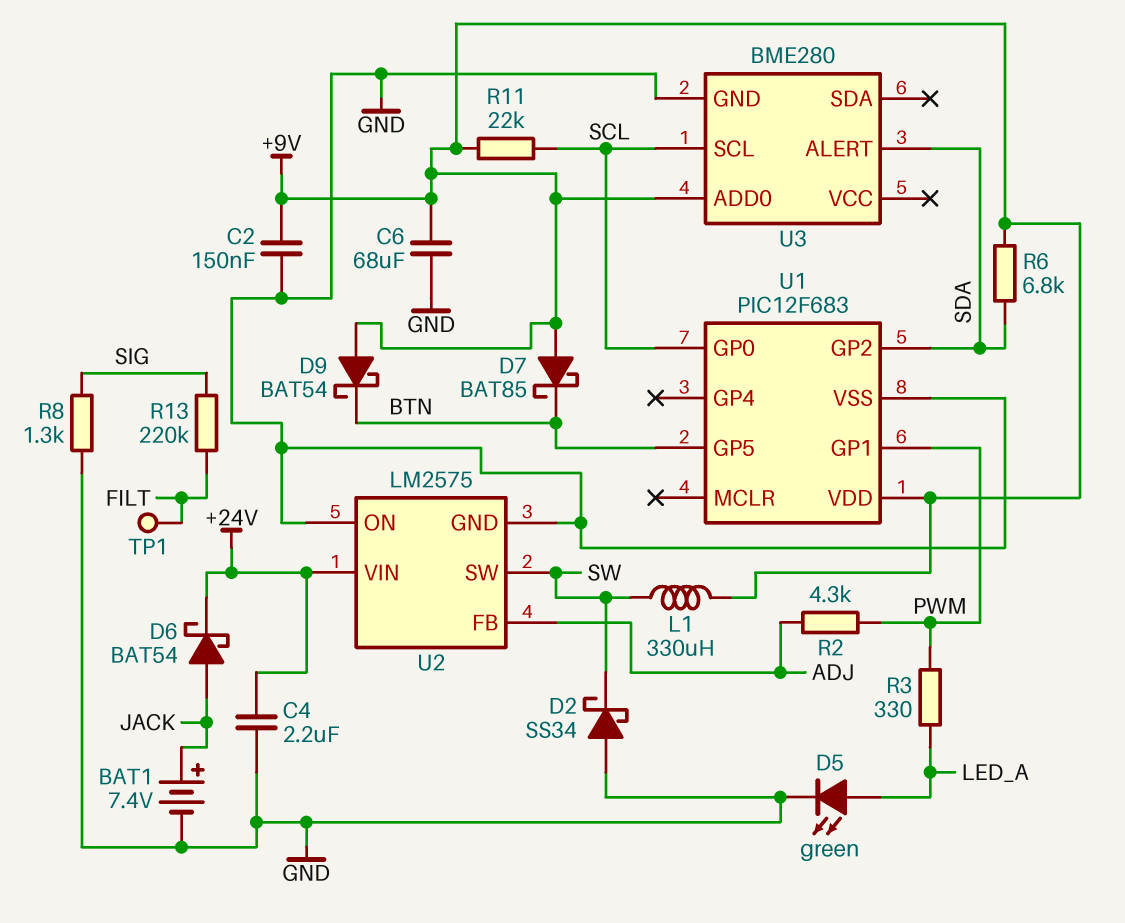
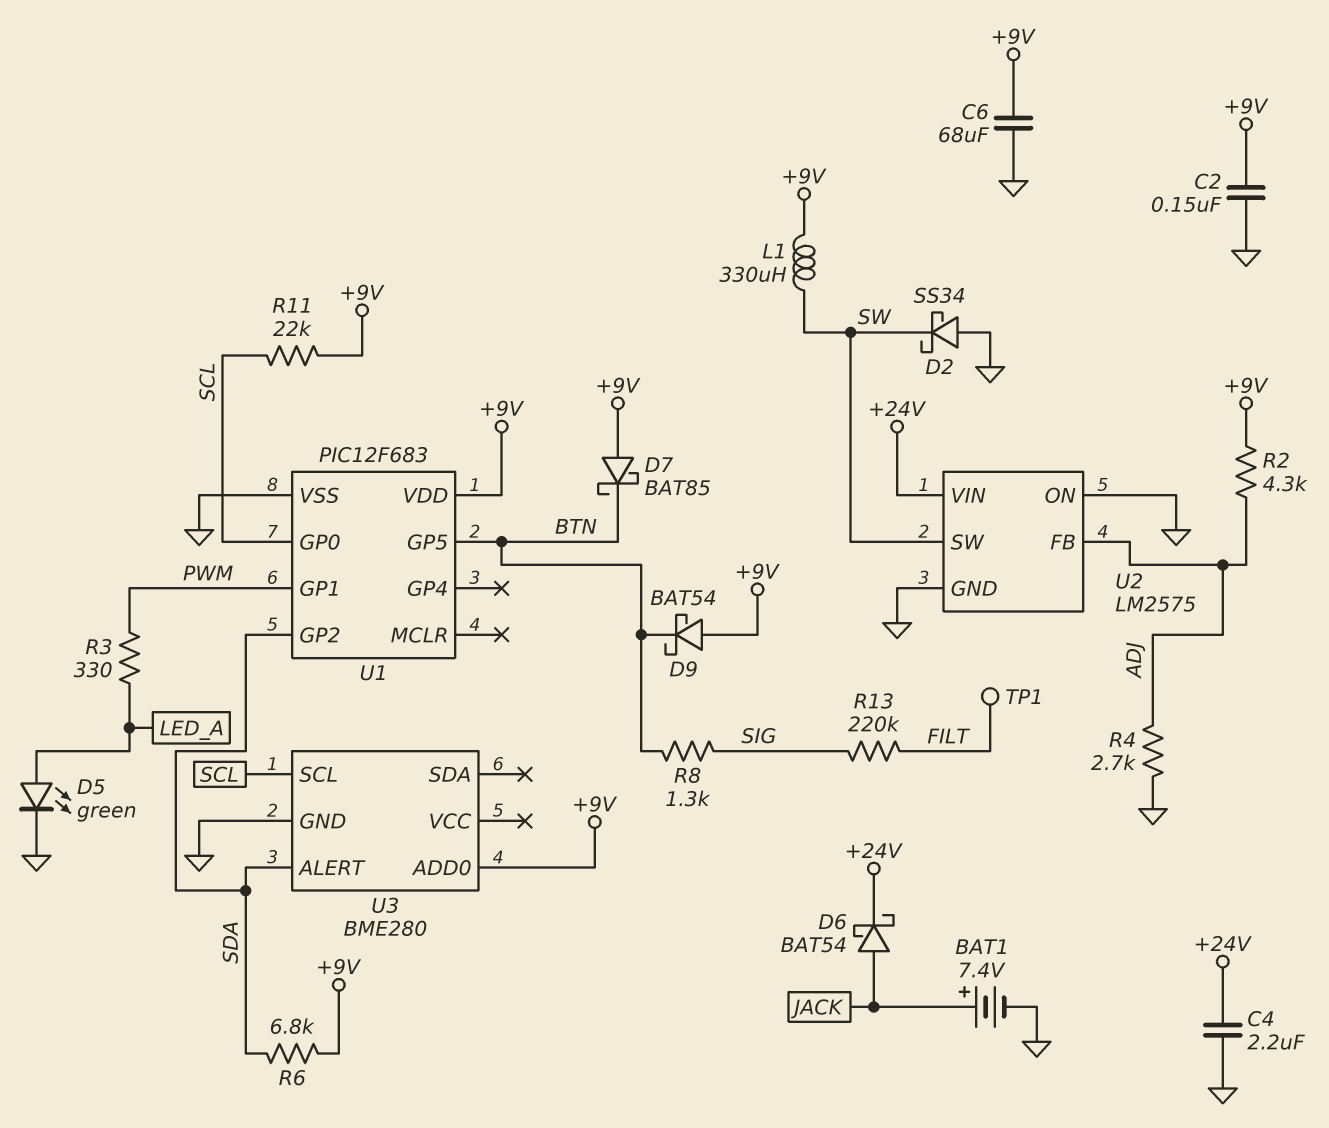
R2: 4.3k (ADJ, PWM) -> 4.3k (+9V, ADJ)
R4: none -> 2.7k (ADJ, GND)
R8: 1.3k (GND, SIG) -> 1.3k (BTN, SIG)

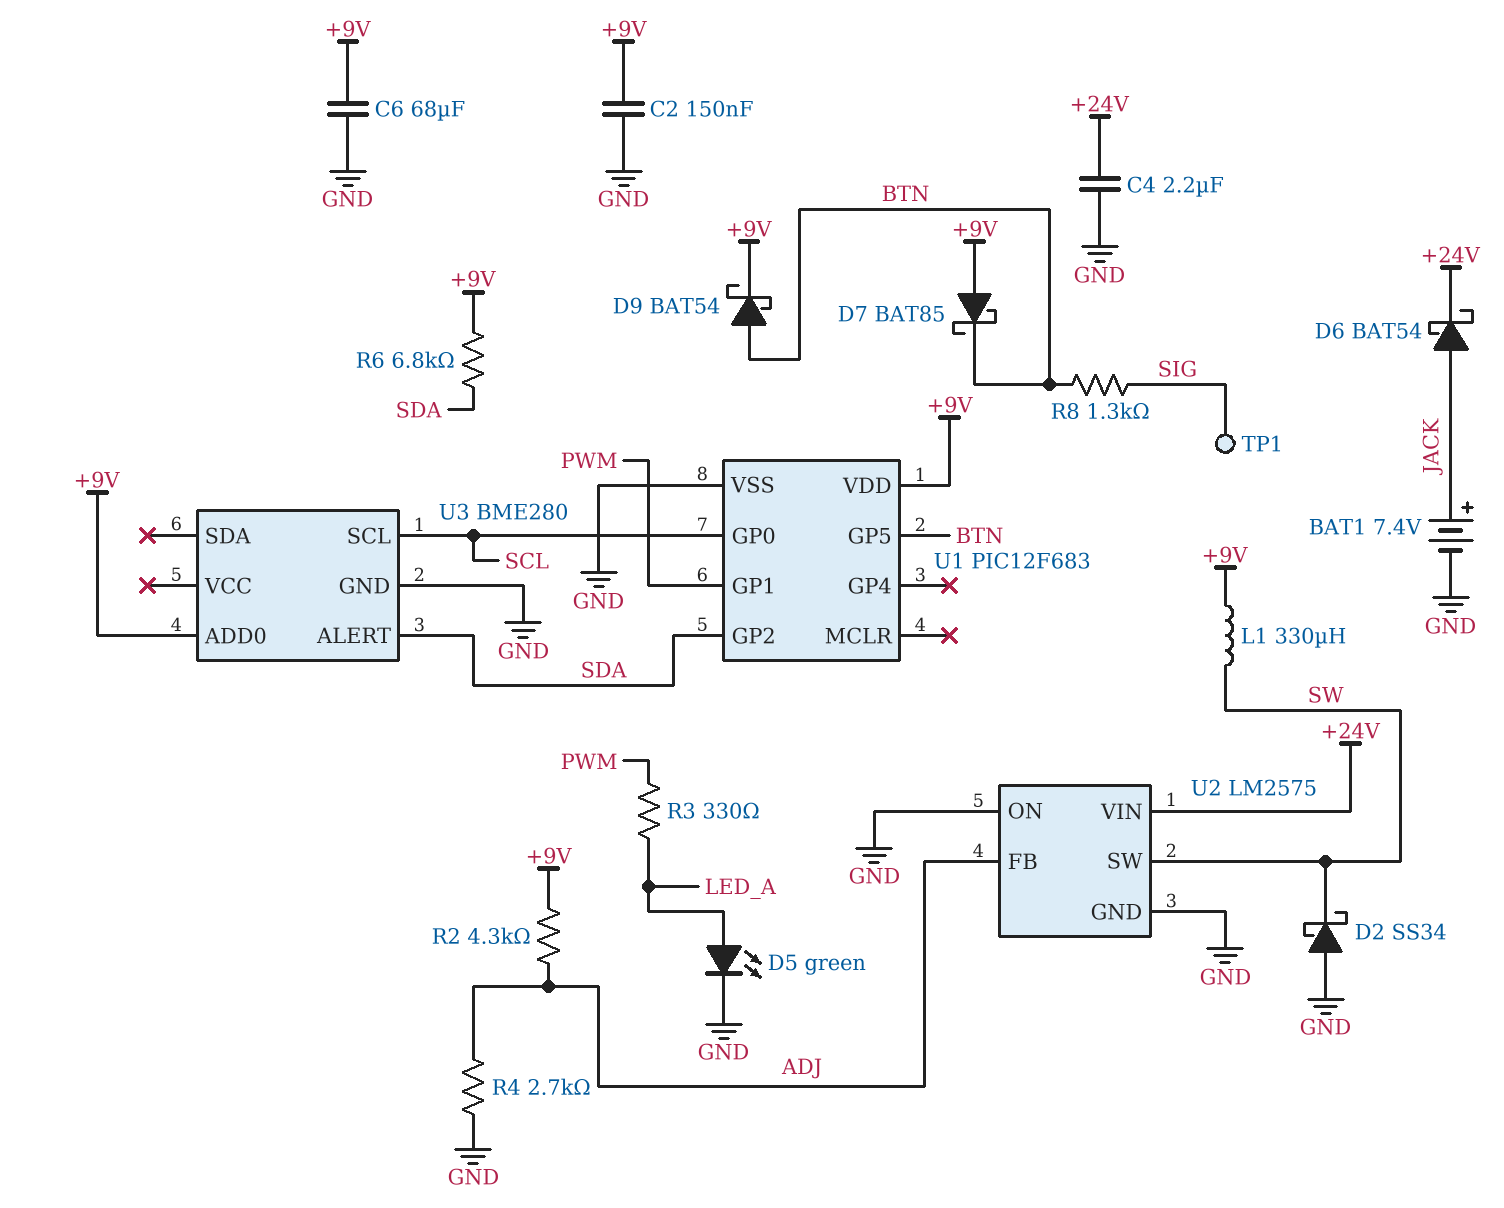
D9: schottky BAT54 (A +9V, K BTN) -> schottky BAT54 (A BTN, K +9V)
R11: 22k (+9V, SCL) -> none
R13: 220k (FILT, SIG) -> none
TP1: test point (FILT) -> test point (SIG)

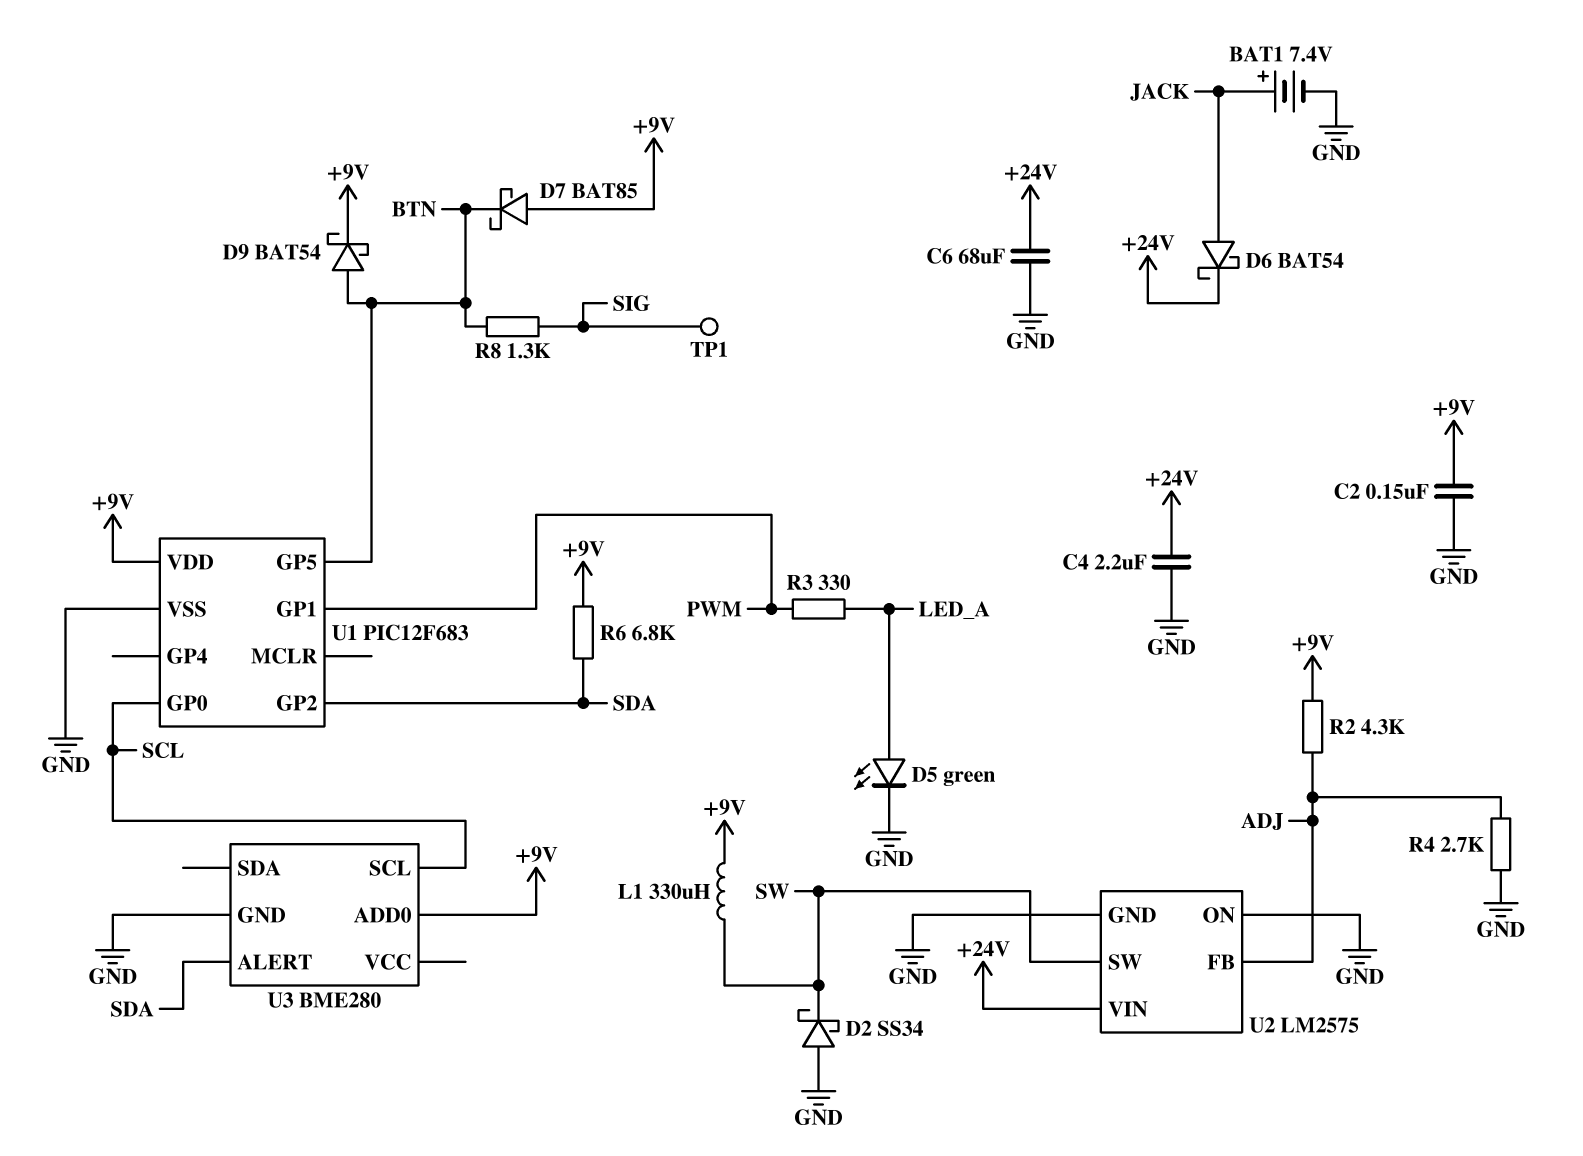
C6: 68uF (+9V, GND) -> 68uF (+24V, GND)

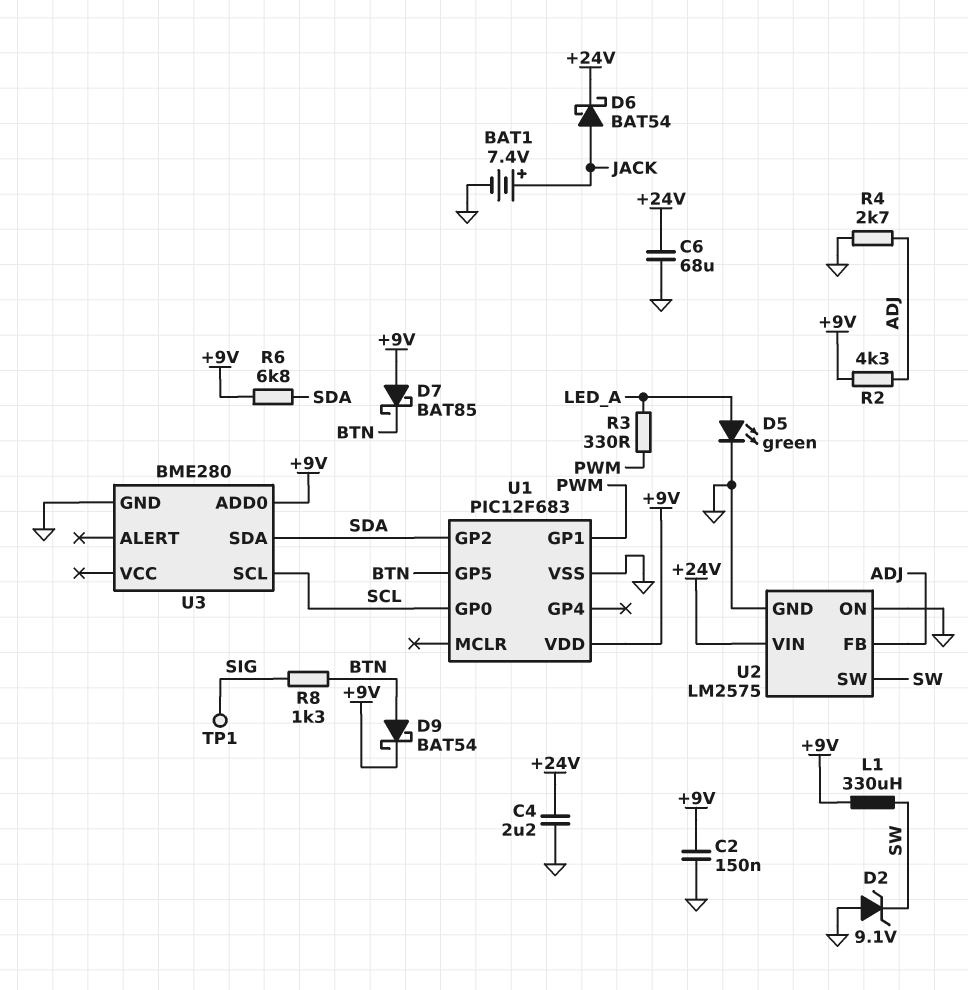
D2: schottky SS34 (A GND, K SW) -> zener 9.1V (A GND, K SW)
U3 pin ALERT: SDA -> none
U3 pin SDA: none -> SDA

